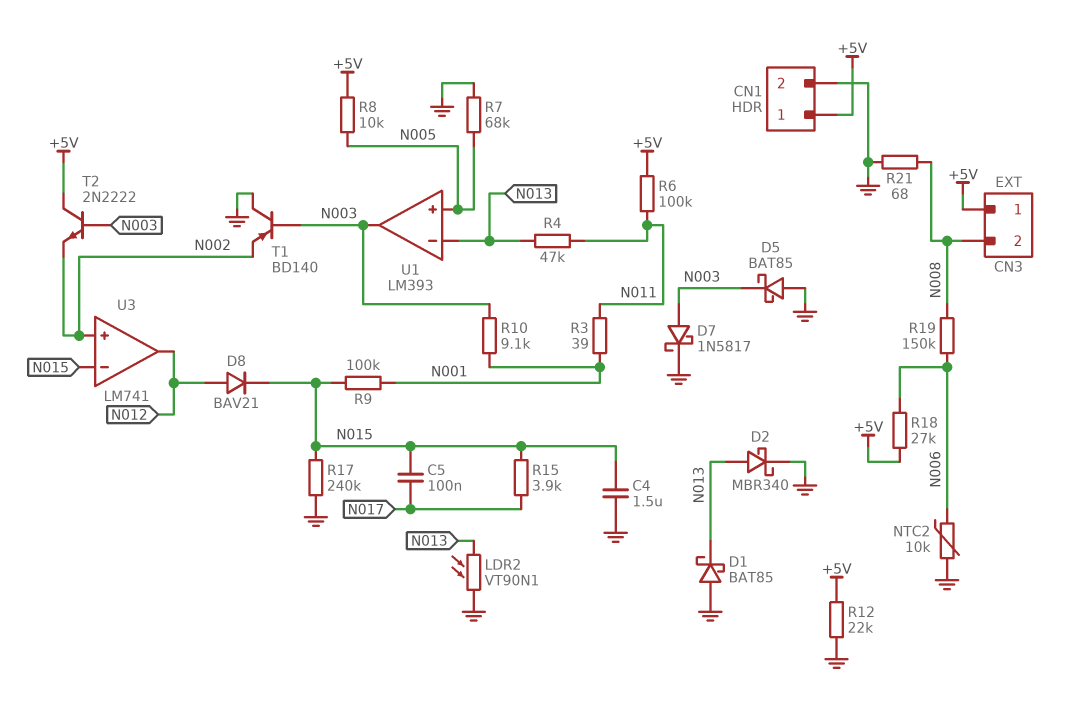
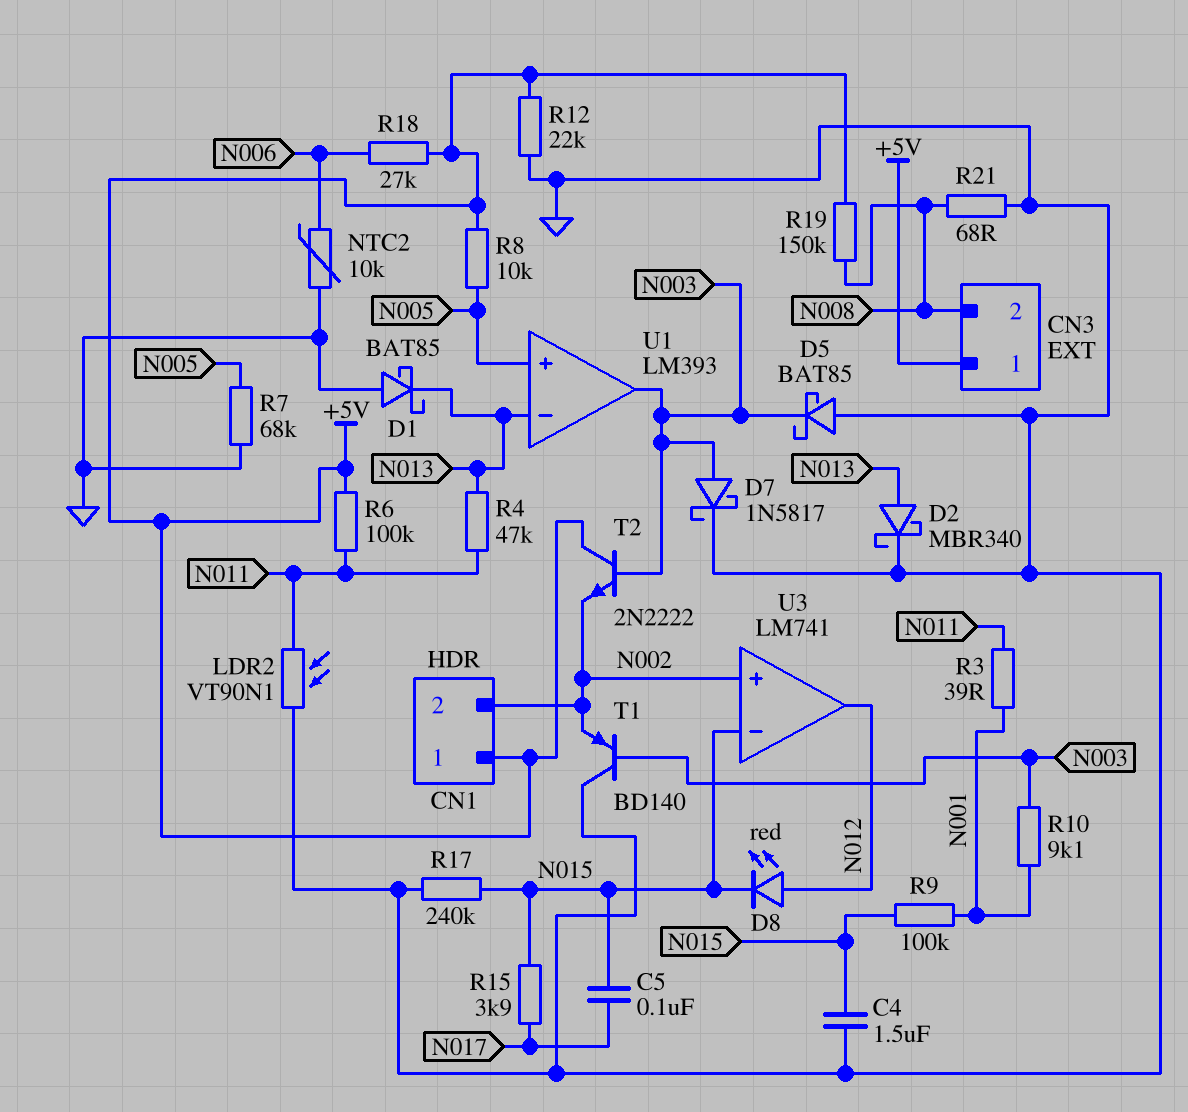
CN1 pin 2: GND -> N002
D8: diode BAV21 (A N012, K N015) -> LED red (A N012, K N015)
LDR2: VT90N1 (GND, N013) -> VT90N1 (GND, N011)
R19: 150k (N006, N008) -> 150k (+5V, N008)

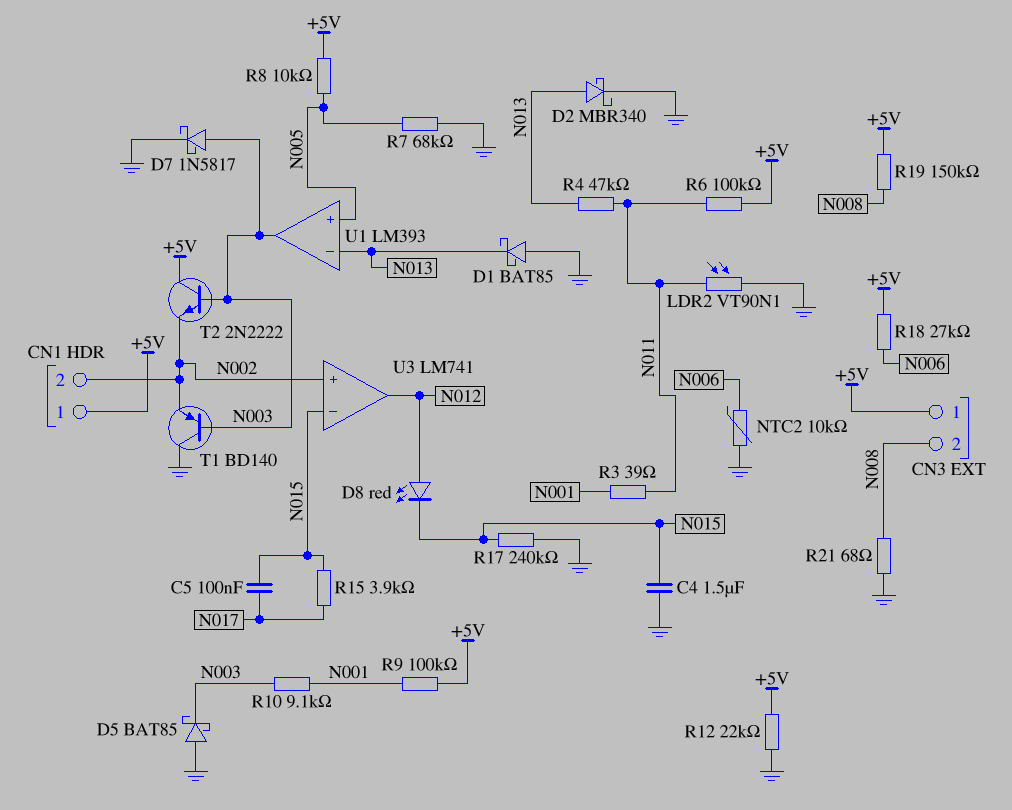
R9: 100k (N001, N015) -> 100k (+5V, N001)

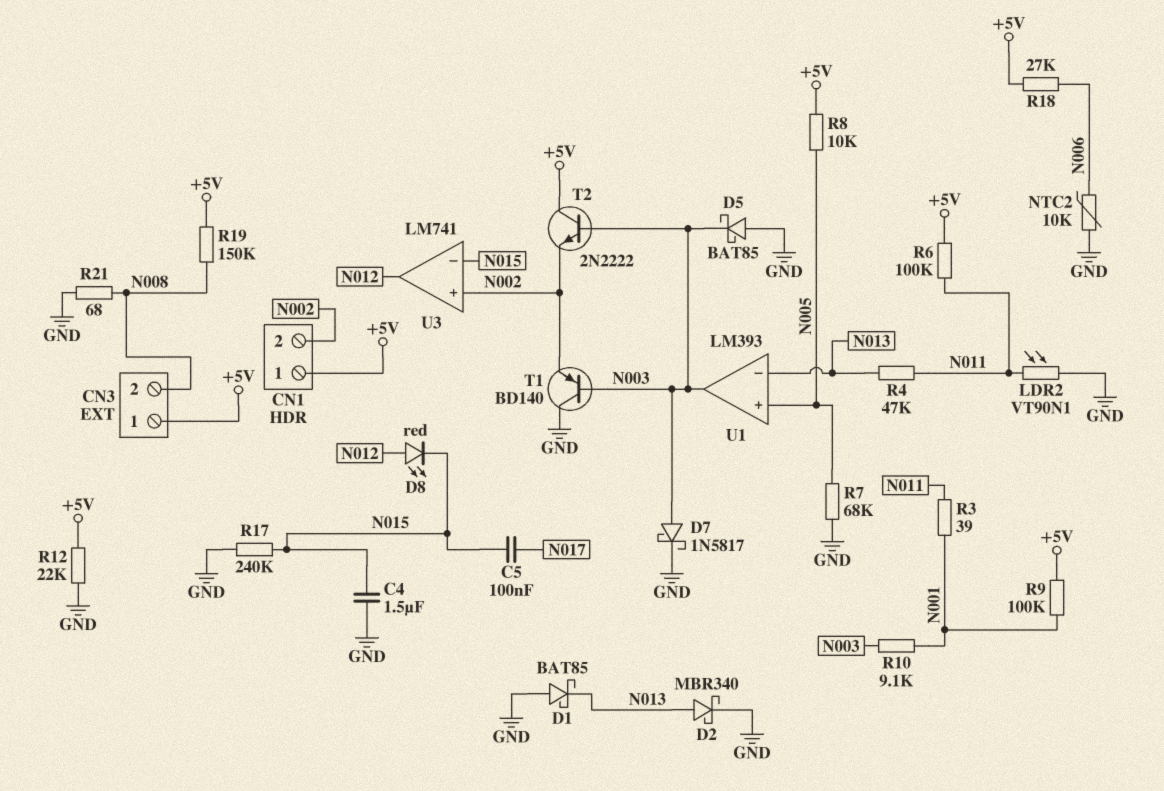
R15: 3.9k (N015, N017) -> none

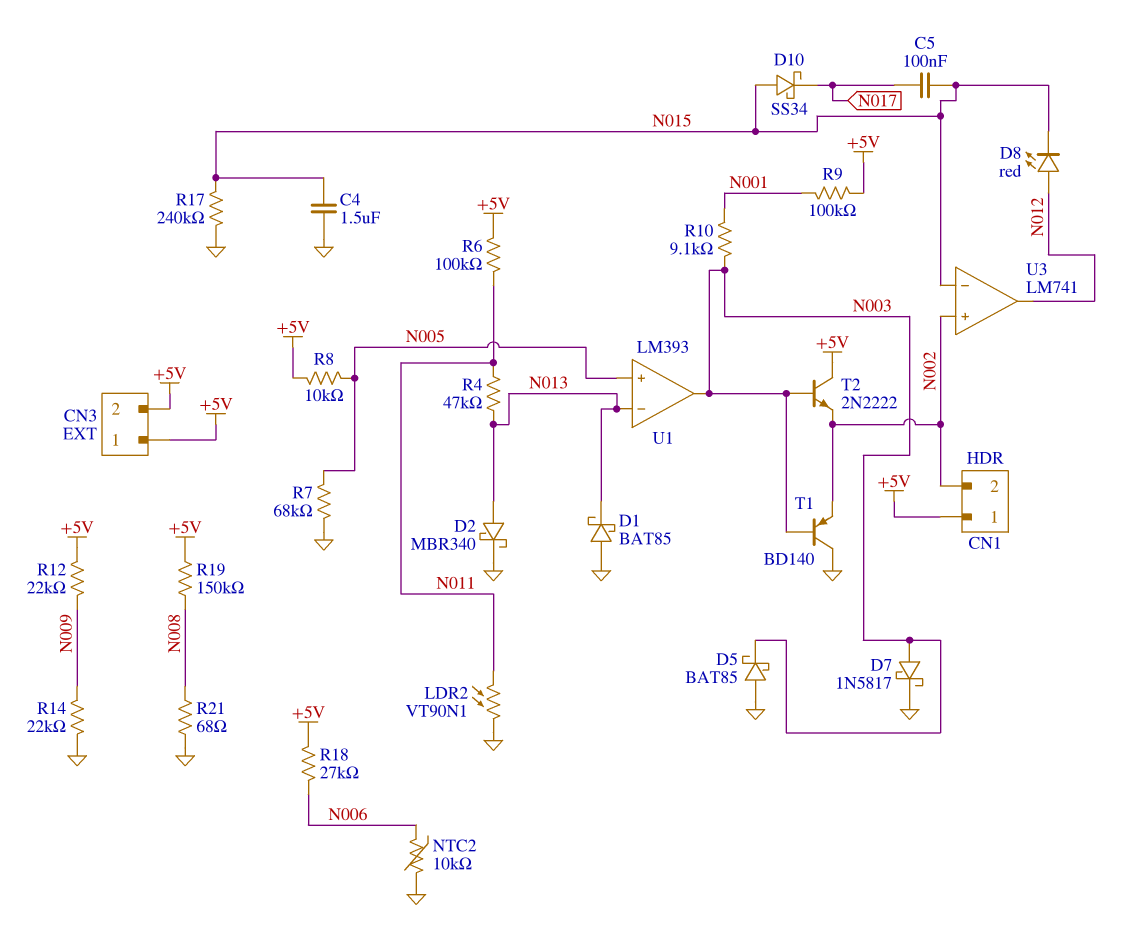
CN3 pin 2: N008 -> +5V
D10: none -> schottky SS34 (A N015, K N017)
R3: 39 (N001, N011) -> none
R12: 22k (+5V, GND) -> 22k (+5V, N009)
R14: none -> 22k (GND, N009)

